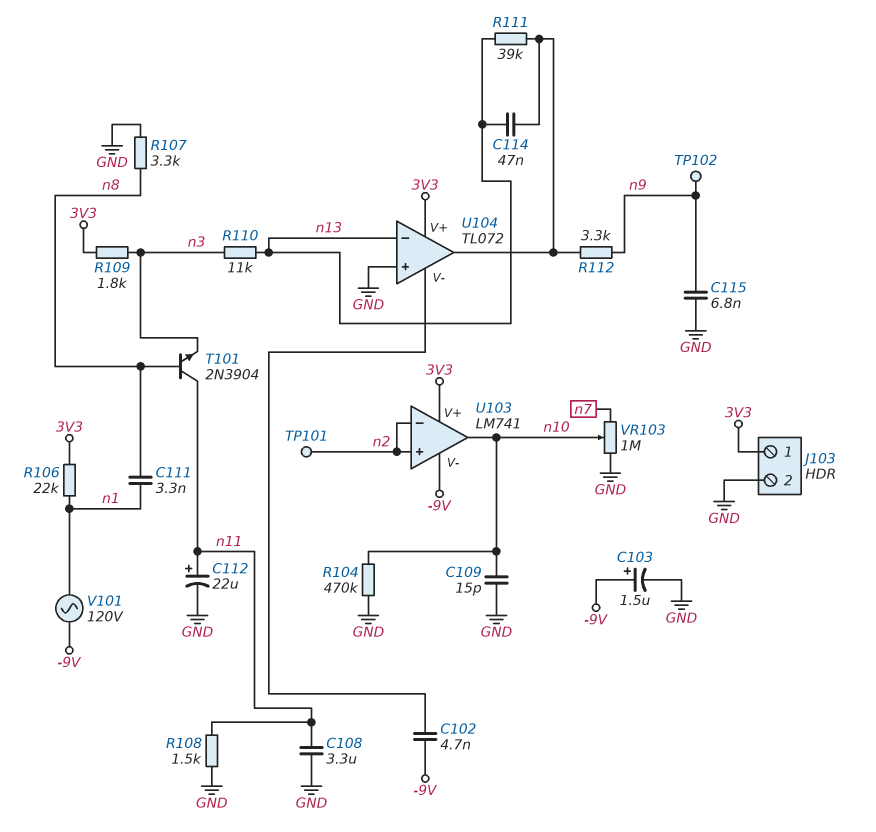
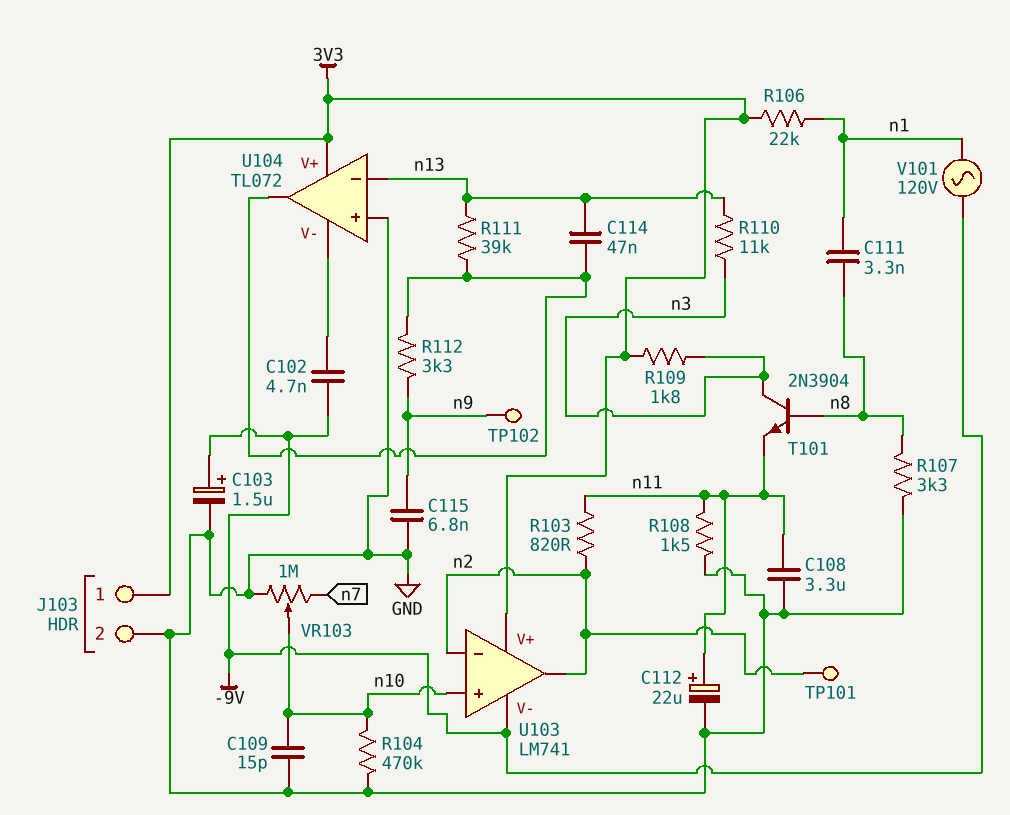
R103: none -> 820 (n2, n11)
T101: NPN 2N3904 (B n8, C n11, E n3) -> NPN 2N3904 (B n8, C n3, E n11)
U103 pin in+: n2 -> n10
U103 pin out: n10 -> n2

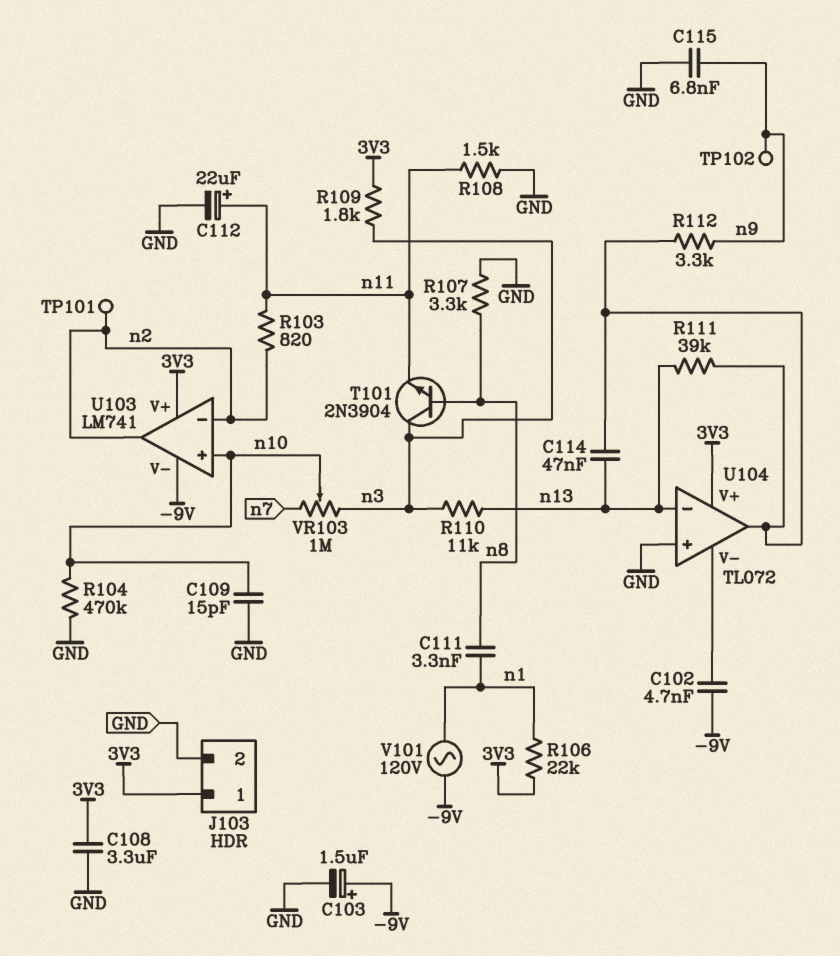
C108: 3.3uF (GND, n11) -> 3.3uF (3V3, GND)
VR103: 1M (GND, n7, wiper n10) -> 1M (n3, n7, wiper n10)

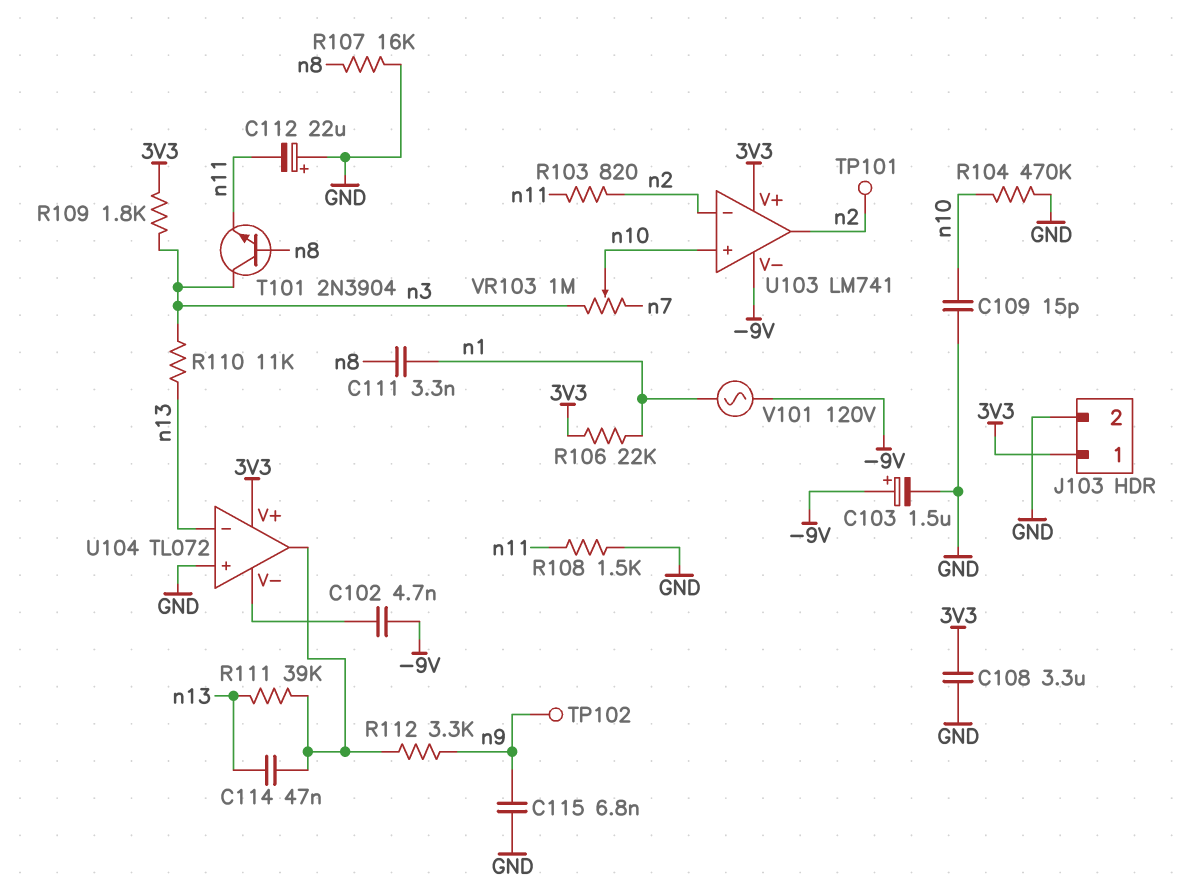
C112: 22uF (plus n11, minus GND) -> 22uF (plus GND, minus n11)
R107: 3.3k (GND, n8) -> 16k (GND, n8)

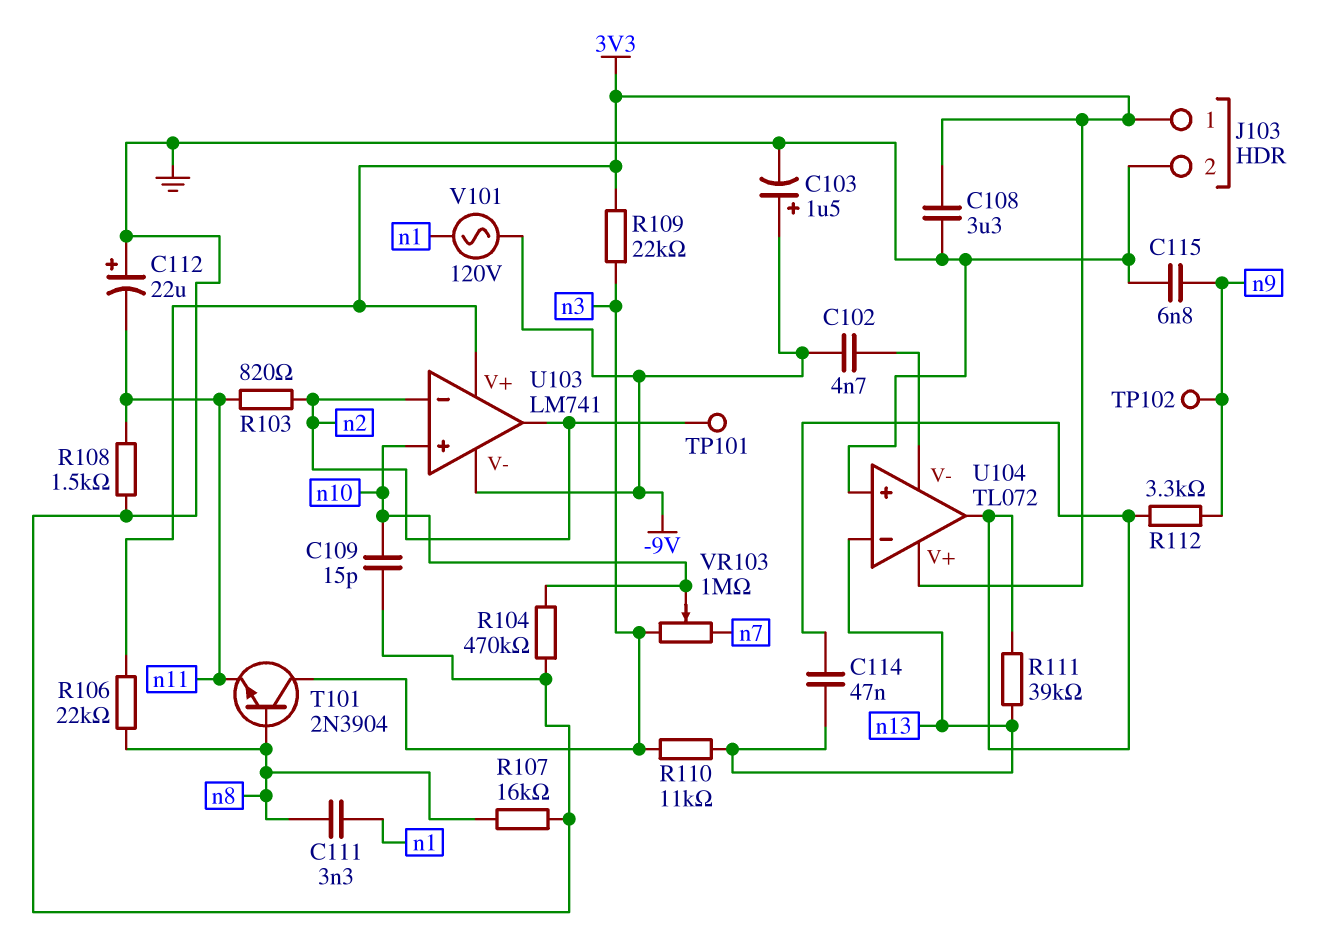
R106: 22k (3V3, n1) -> 22k (3V3, n8)
R109: 1.8k (3V3, n3) -> 22k (3V3, n3)

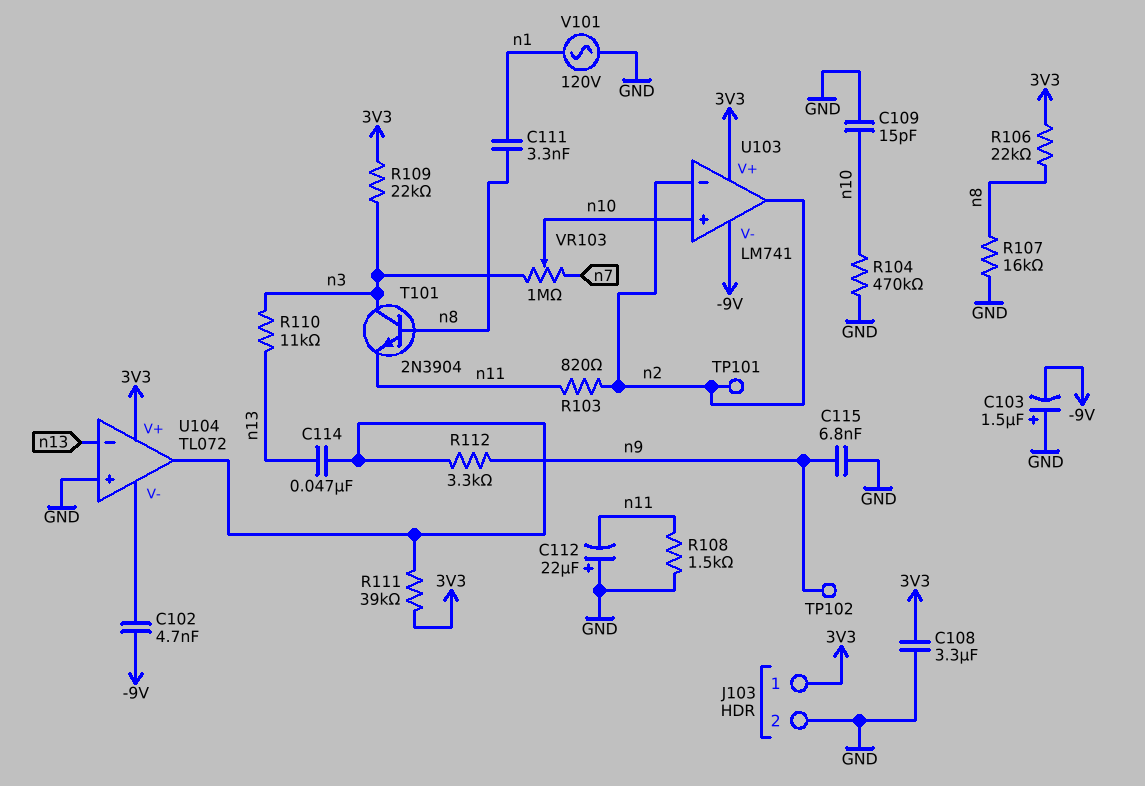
C103: 1.5uF (plus -9V, minus GND) -> 1.5uF (plus GND, minus -9V)
R111: 39k (U104/out, n13) -> 39k (3V3, U104/out)
V101: AC 120V (-9V, n1) -> AC 120V (GND, n1)

